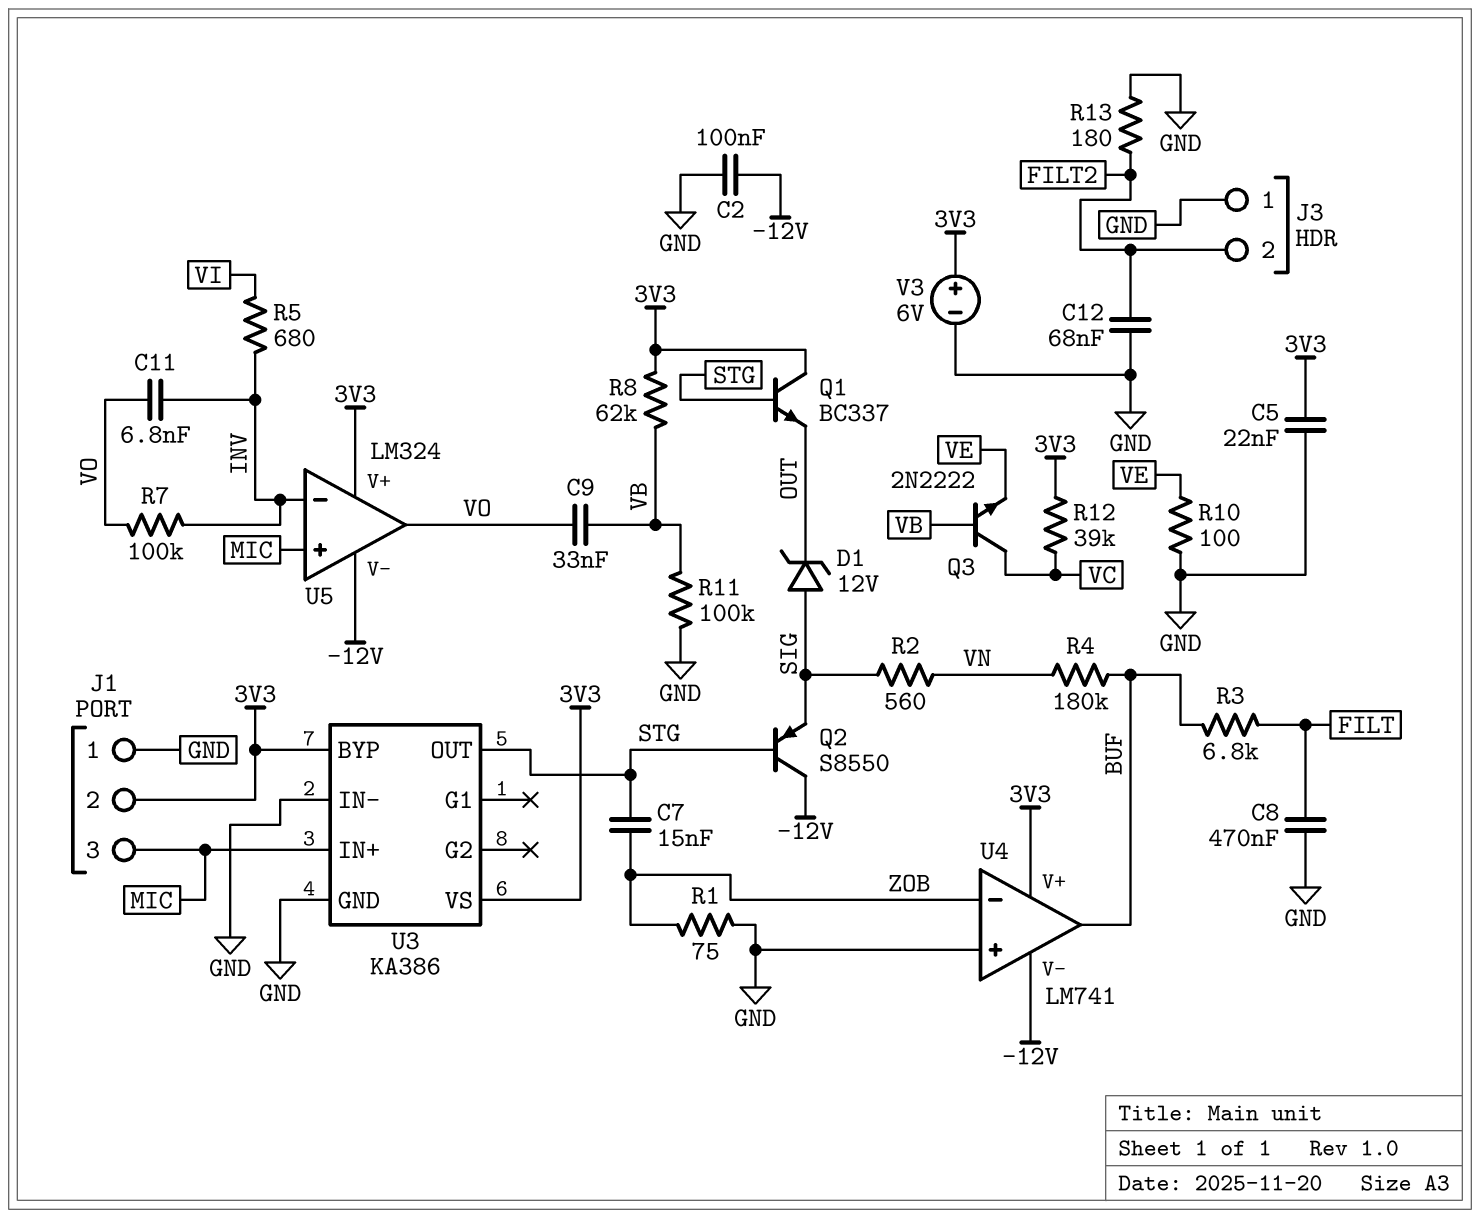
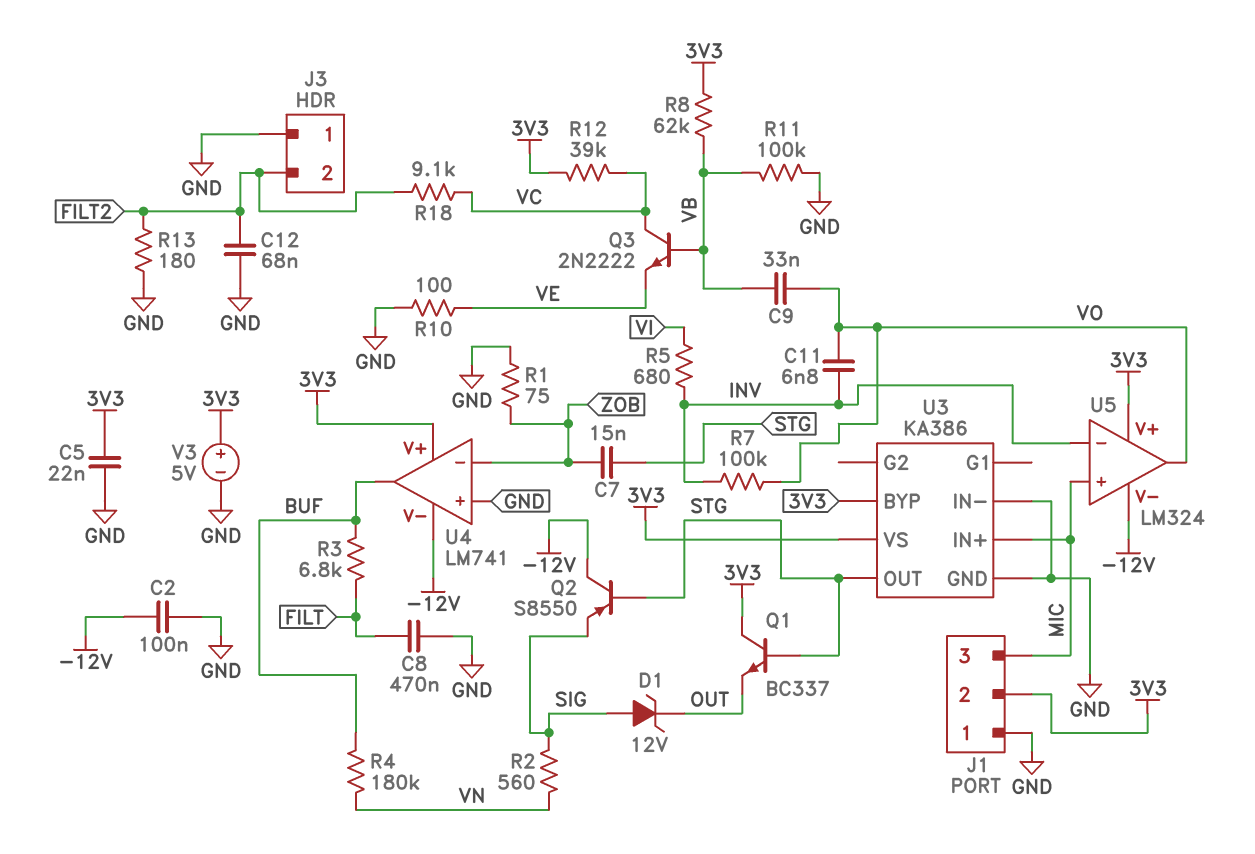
R18: none -> 9.1k (FILT2, VC)
V3: 6V (plus 3V3, minus GND) -> 5V (plus 3V3, minus GND)

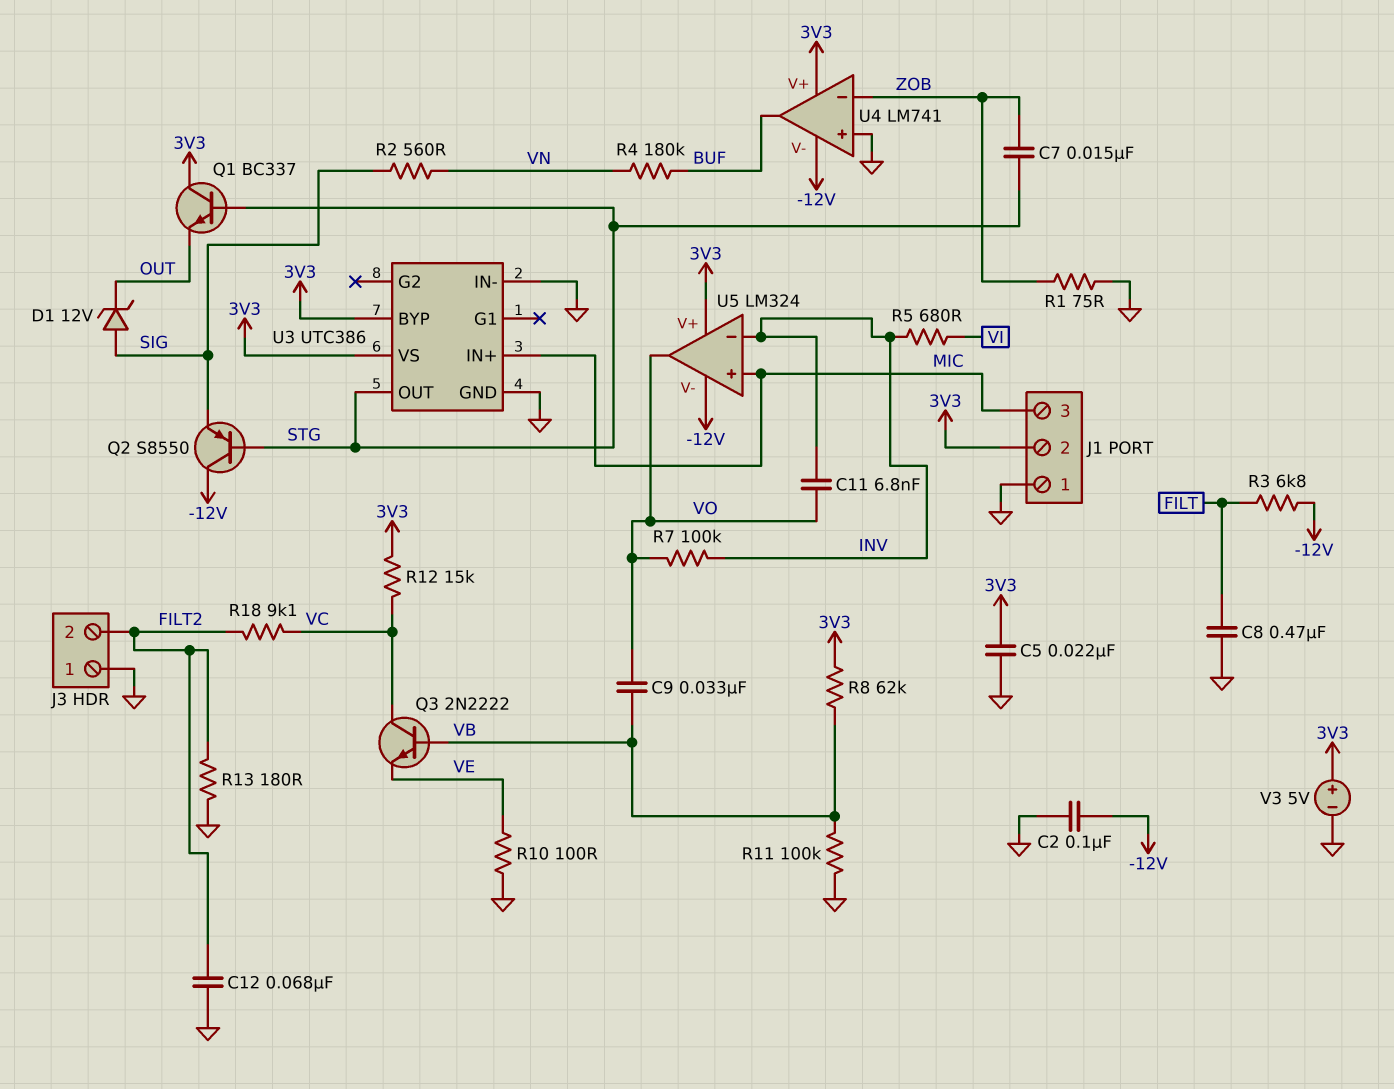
R3: 6.8k (BUF, FILT) -> 6.8k (-12V, FILT)
R12: 39k (3V3, VC) -> 15k (3V3, VC)
U3: KA386 -> UTC386

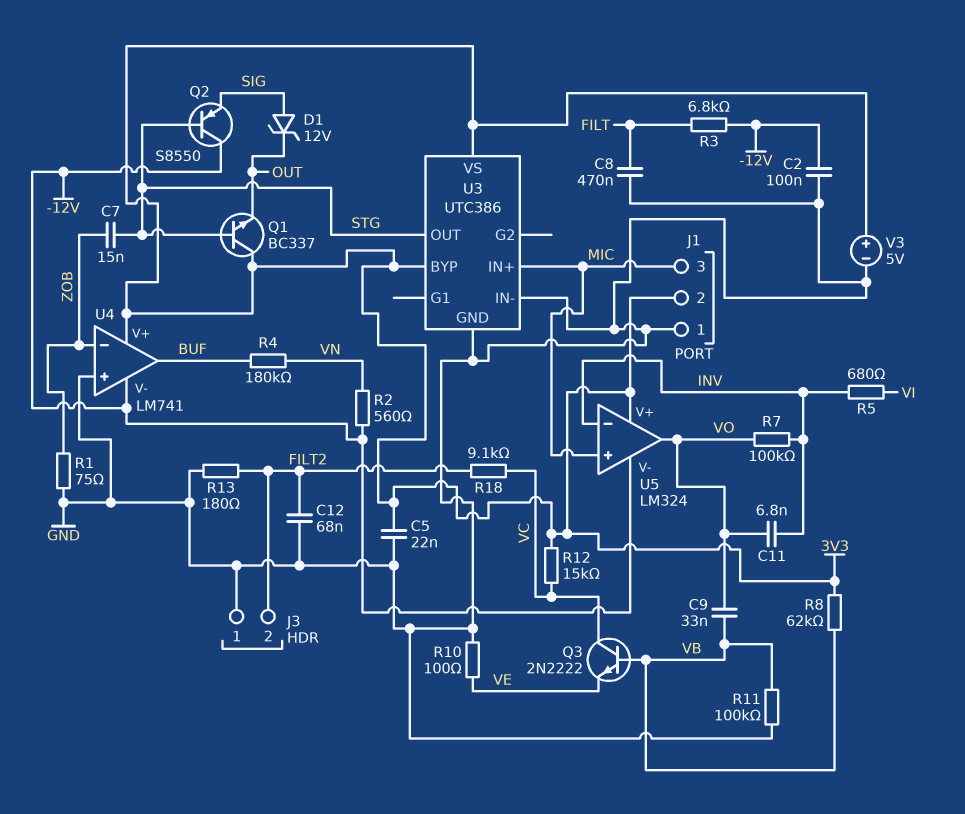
R2: 560 (SIG, VN) -> 560 (-12V, VN)

